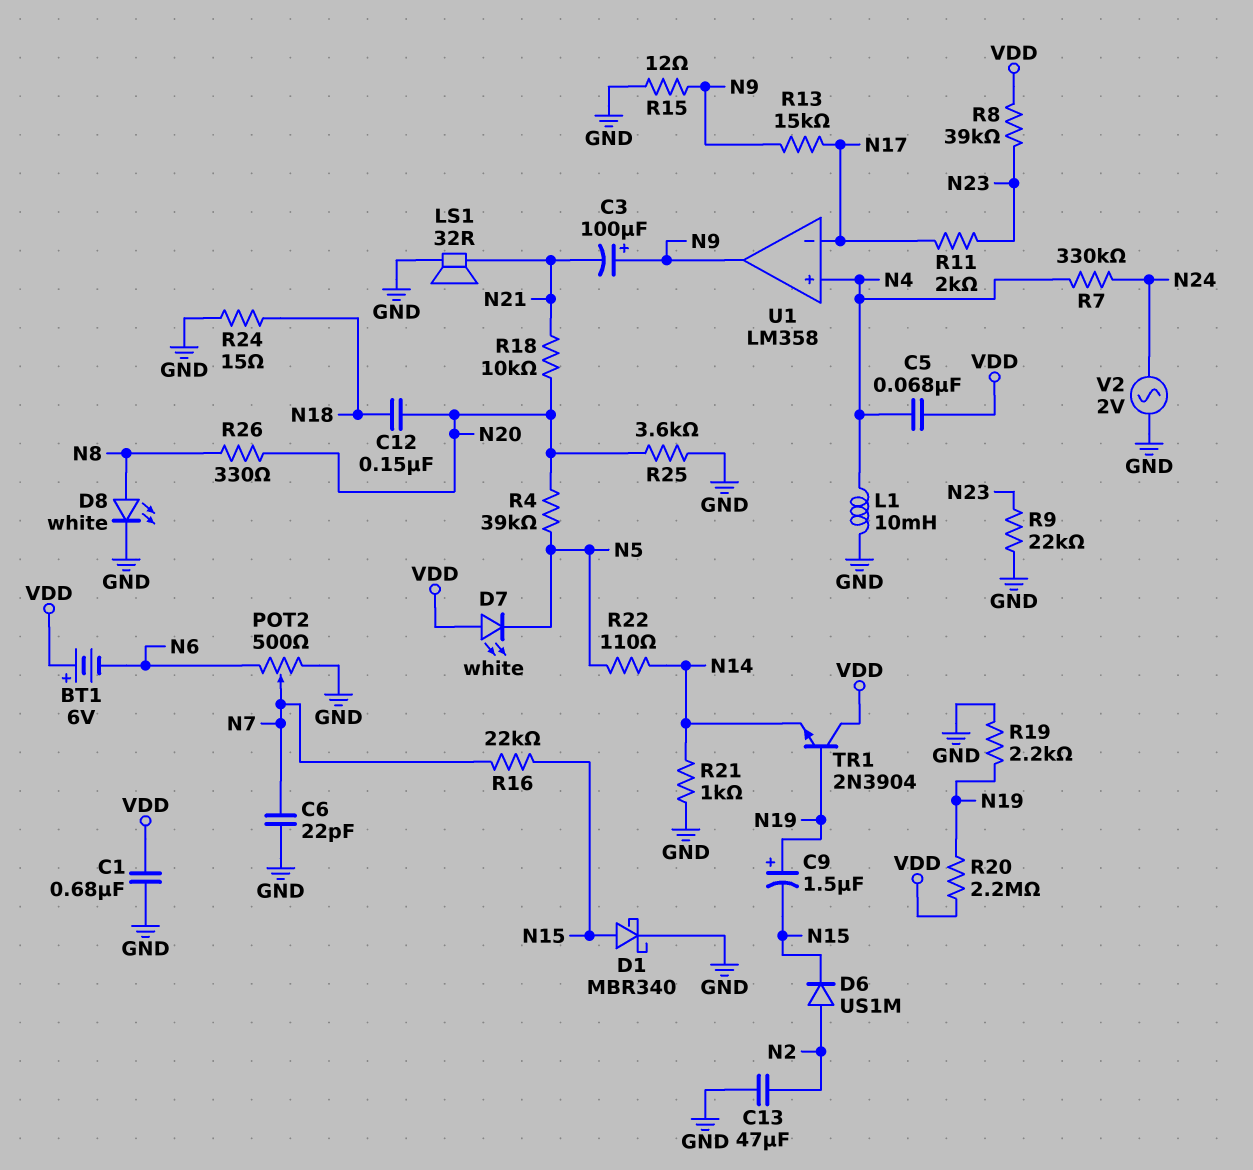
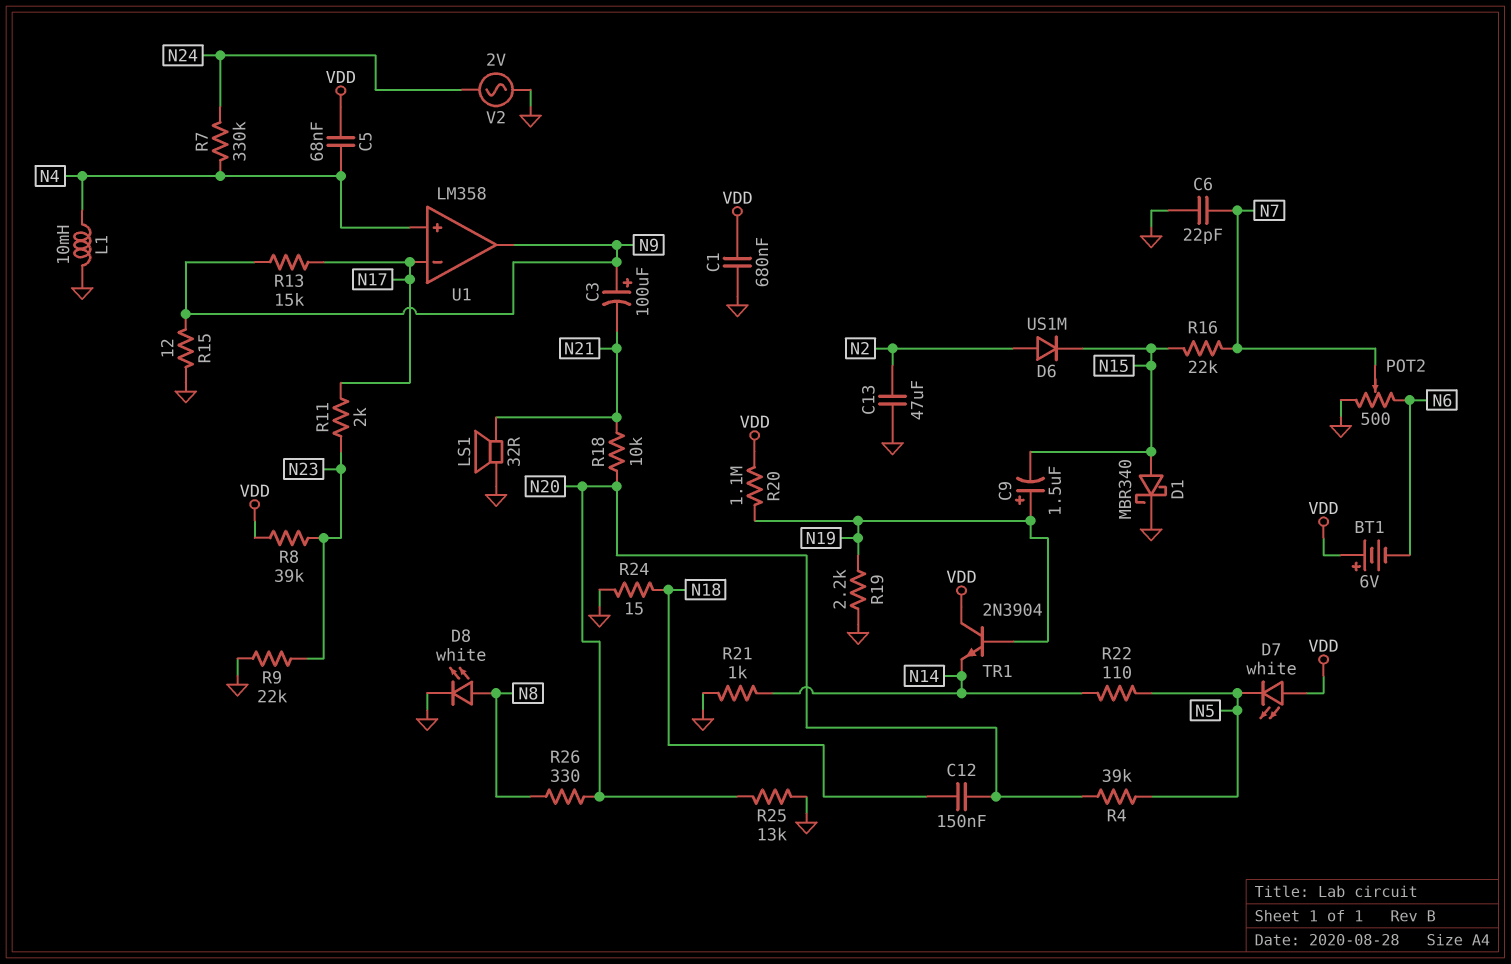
R20: 2.2M (N19, VDD) -> 1.1M (N19, VDD)
R25: 3.6k (GND, N20) -> 13k (GND, N20)

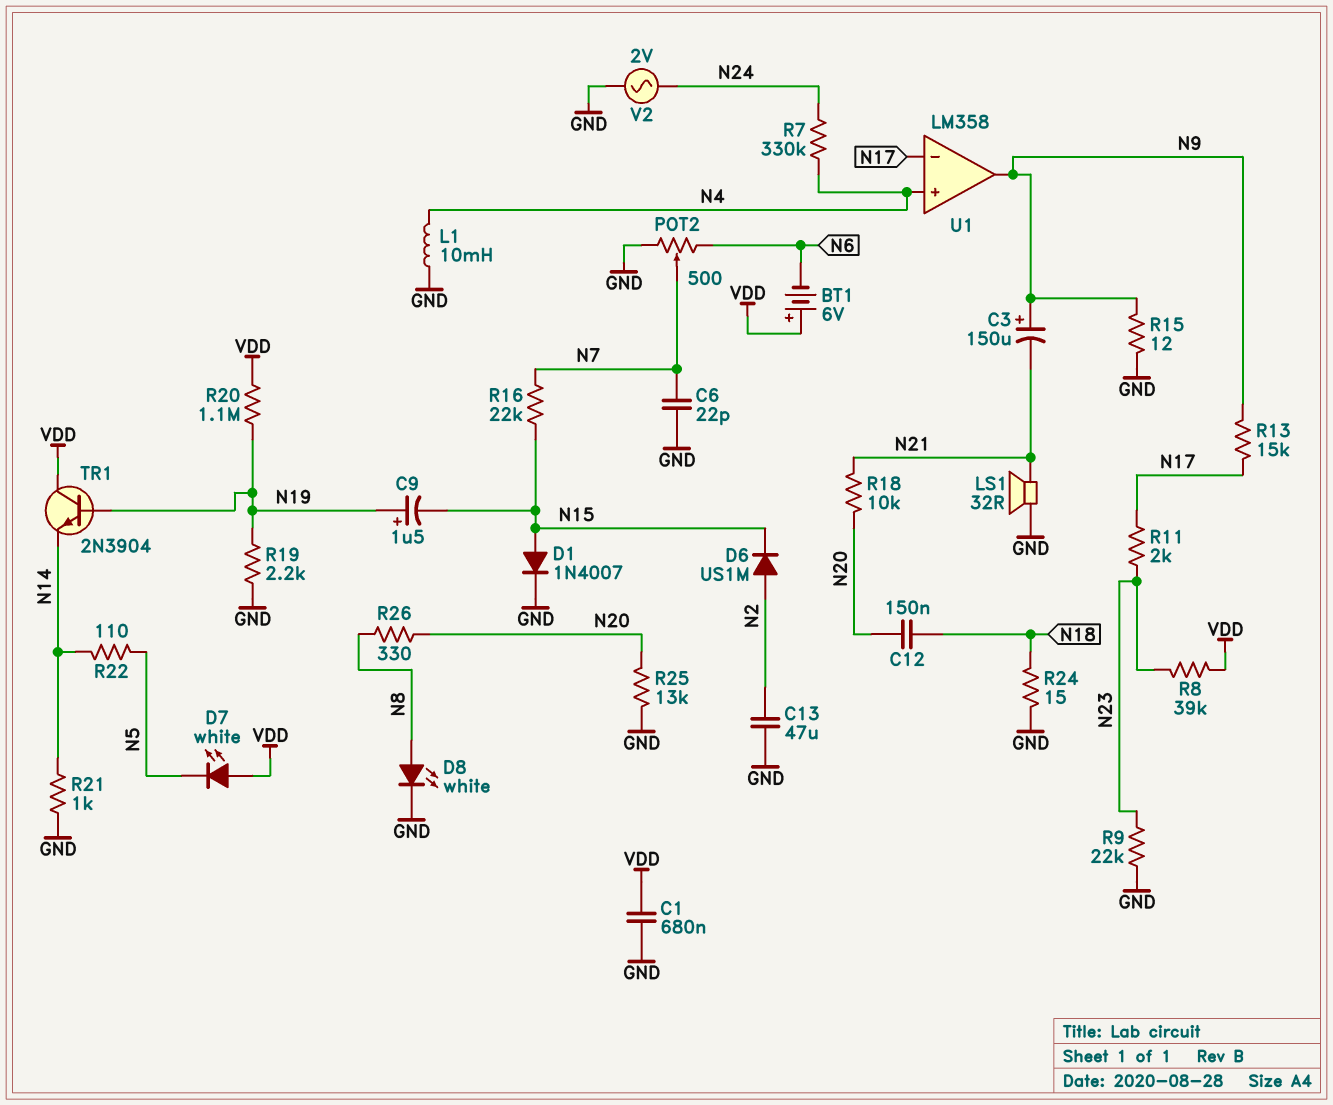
C3: 100uF (plus N9, minus N21) -> 150uF (plus N9, minus N21)
C5: 68nF (N4, VDD) -> none
D1: schottky MBR340 (A N15, K GND) -> diode 1N4007 (A N15, K GND)
R4: 39k (N5, N20) -> none

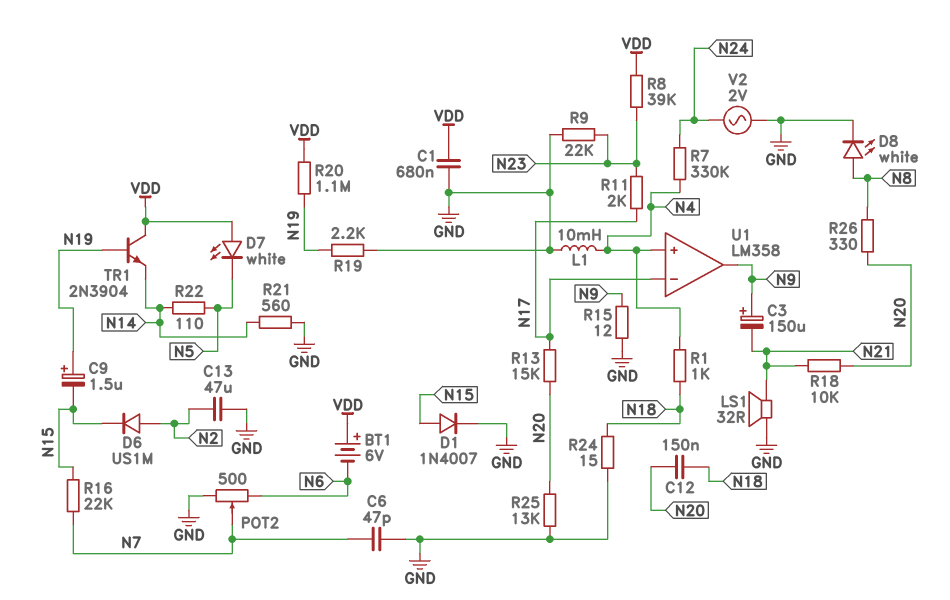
C6: 22pF (GND, N7) -> 47pF (GND, N7)
R1: none -> 1k (N4, N18)
R13: 15k (N9, N17) -> 15k (N17, N20)
R21: 1k (GND, N14) -> 560 (GND, N14)

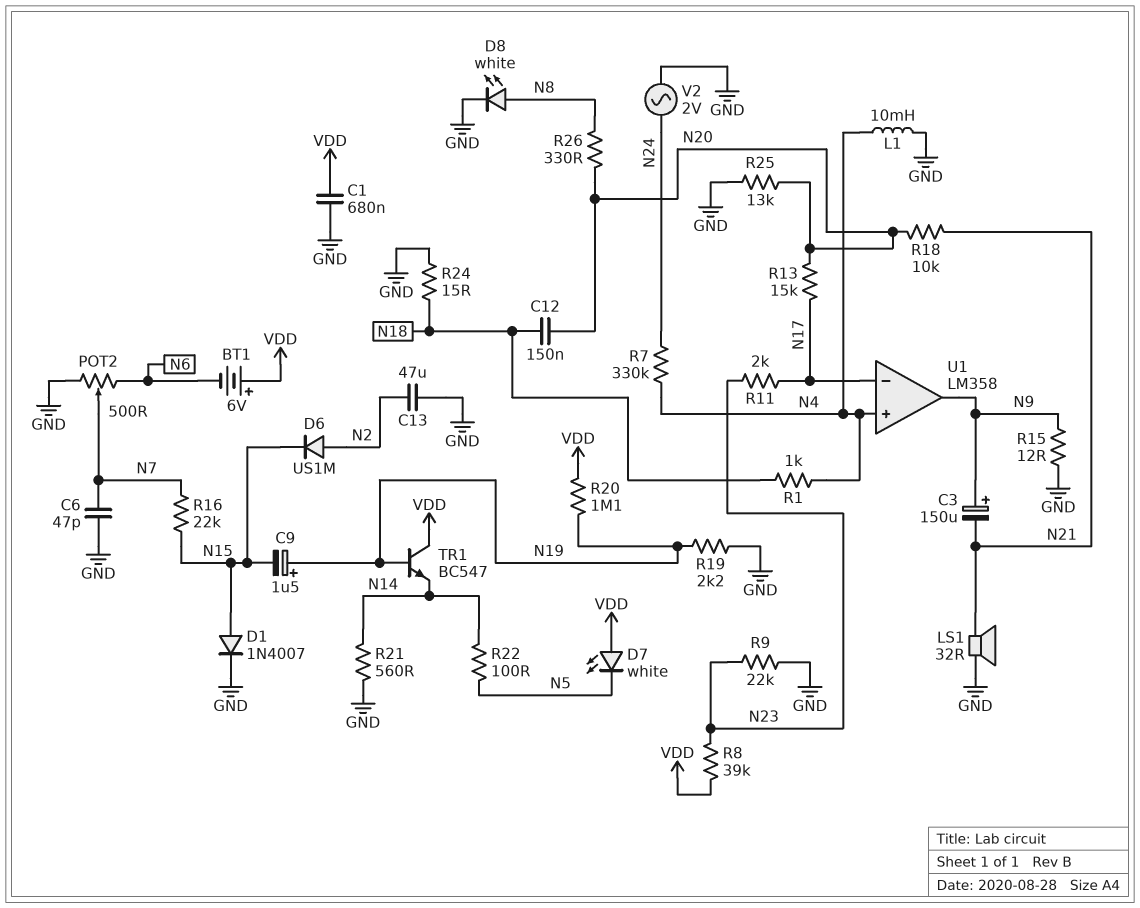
R22: 110 (N5, N14) -> 100 (N5, N14)
TR1: NPN 2N3904 (B N19, C VDD, E N14) -> NPN BC547 (B N19, C VDD, E N14)

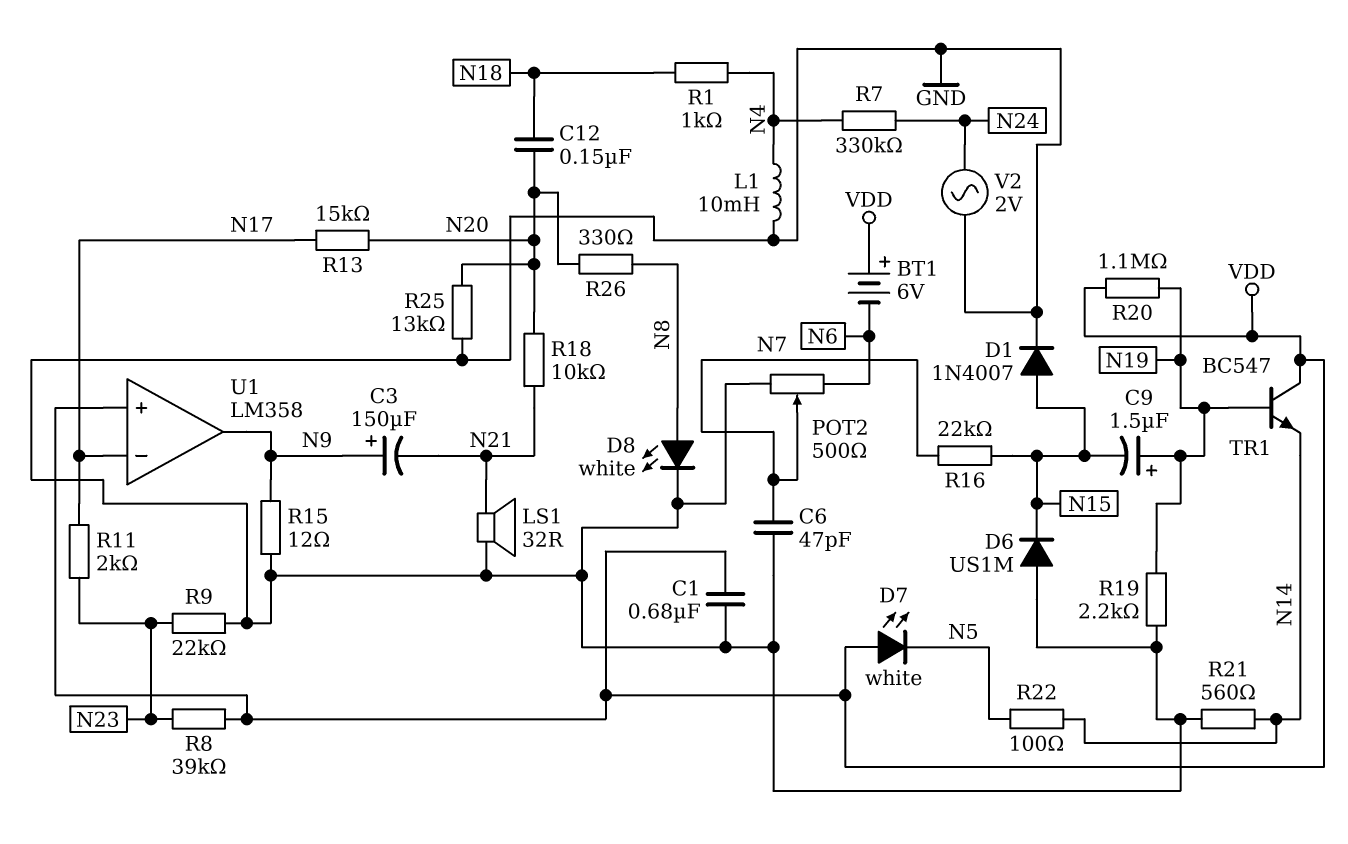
C13: 47uF (GND, N2) -> none
D6: diode US1M (A N2, K N15) -> diode US1M (A GND, K N15)
R24: 15 (GND, N18) -> none
U1 pin in+: N4 -> VDD

